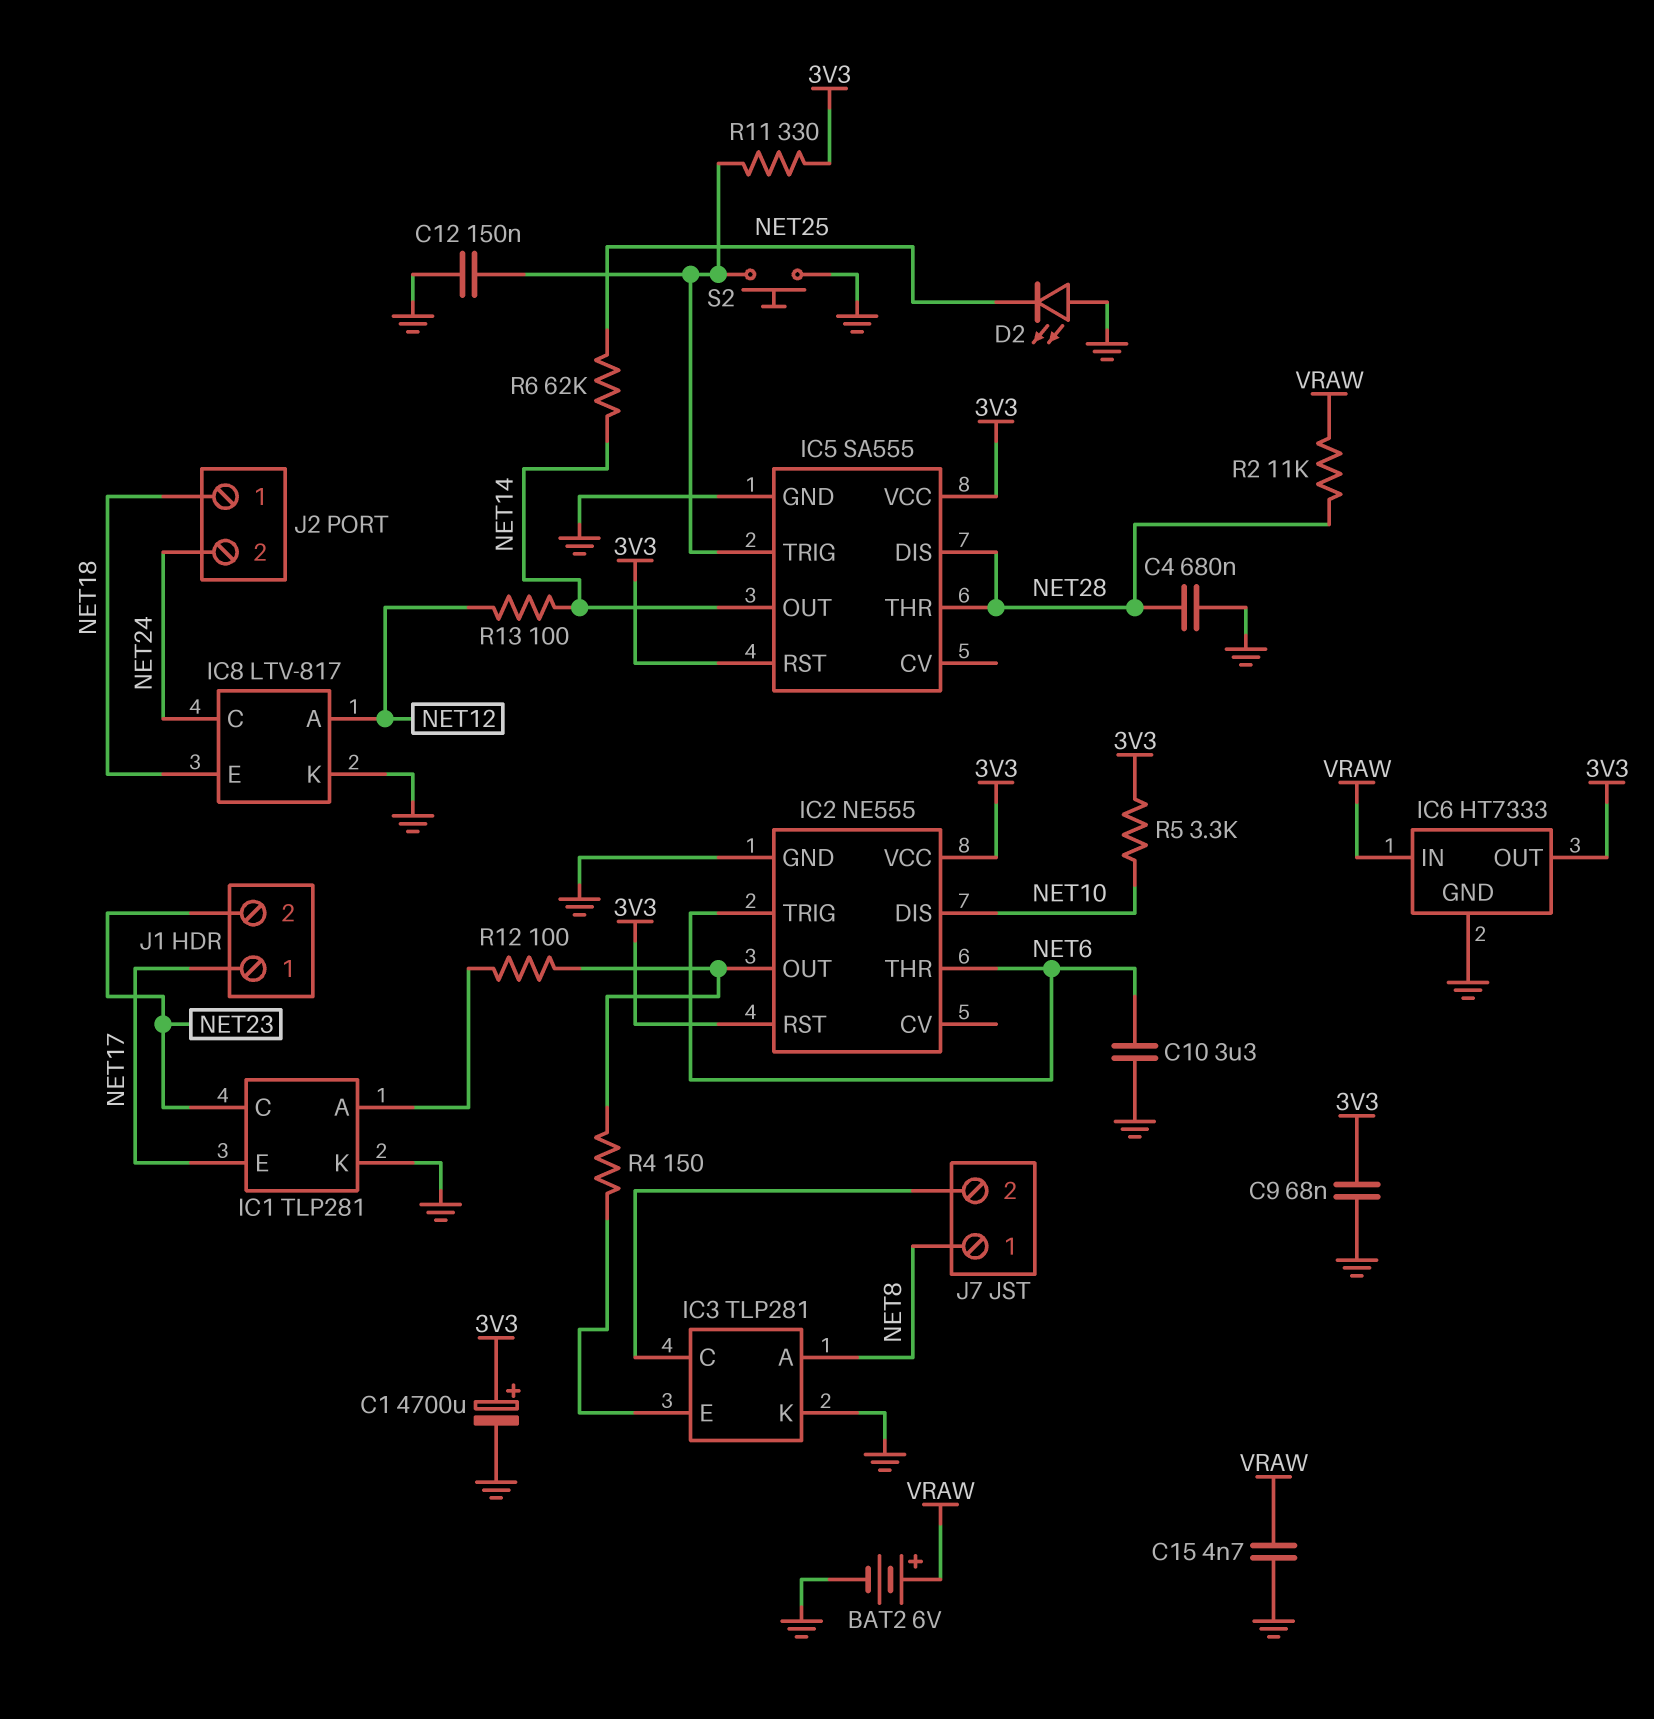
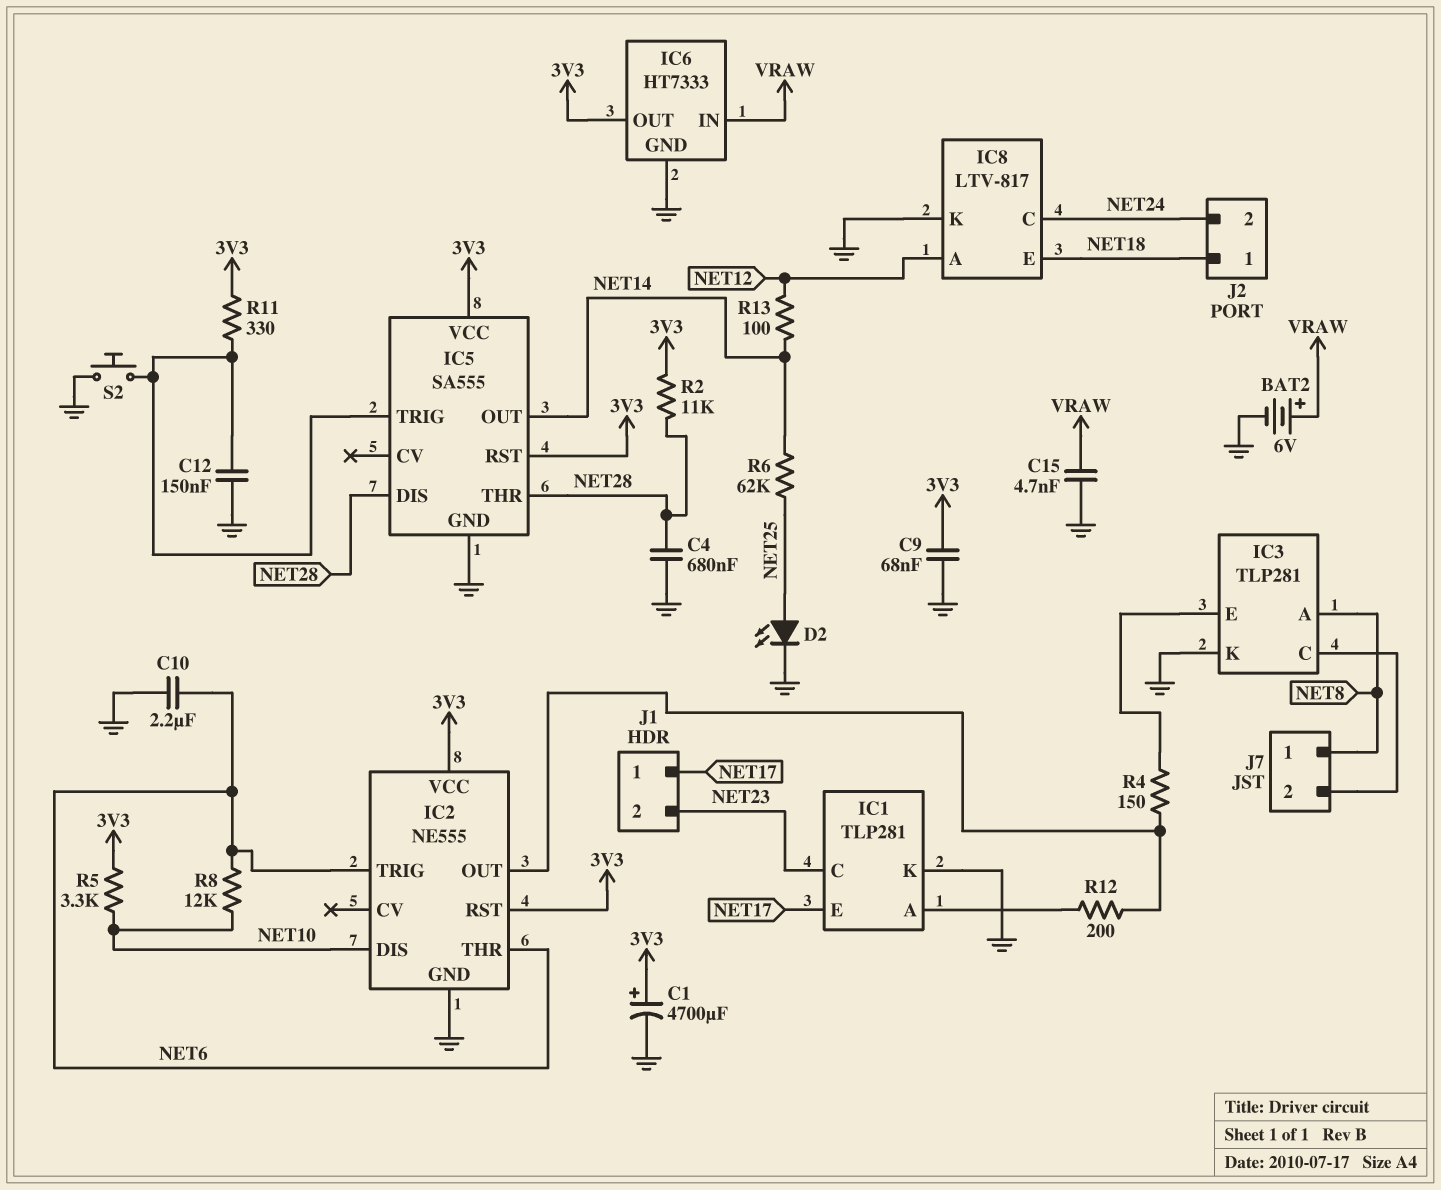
C10: 3.3uF (GND, NET6) -> 2.2uF (GND, NET6)
D2: LED (A GND, K NET25) -> LED (A NET25, K GND)
R2: 11k (NET28, VRAW) -> 11k (3V3, NET28)
R8: none -> 12k (NET6, NET10)
R12: 100 (IC1/A, IC2/OUT) -> 200 (IC1/A, IC2/OUT)

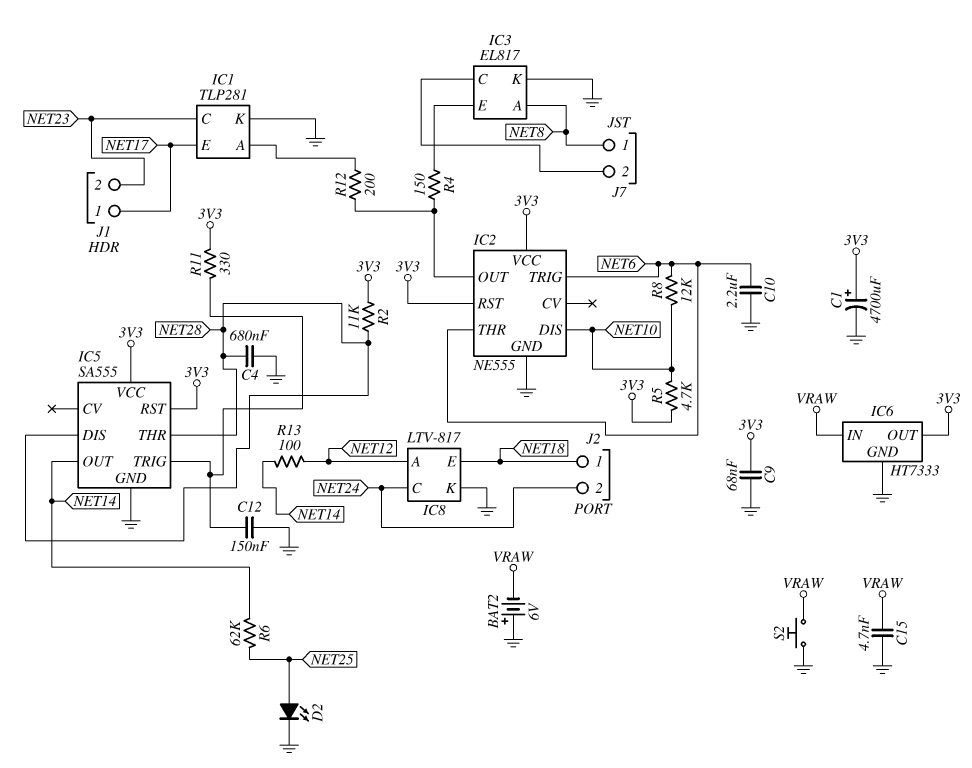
BAT2: 6V (plus VRAW, minus GND) -> 6V (plus GND, minus VRAW)
IC3: TLP281 -> EL817
R5: 3.3k (3V3, NET10) -> 4.7k (3V3, NET10)
S2: button (GND, IC5/TRIG) -> button (GND, VRAW)

